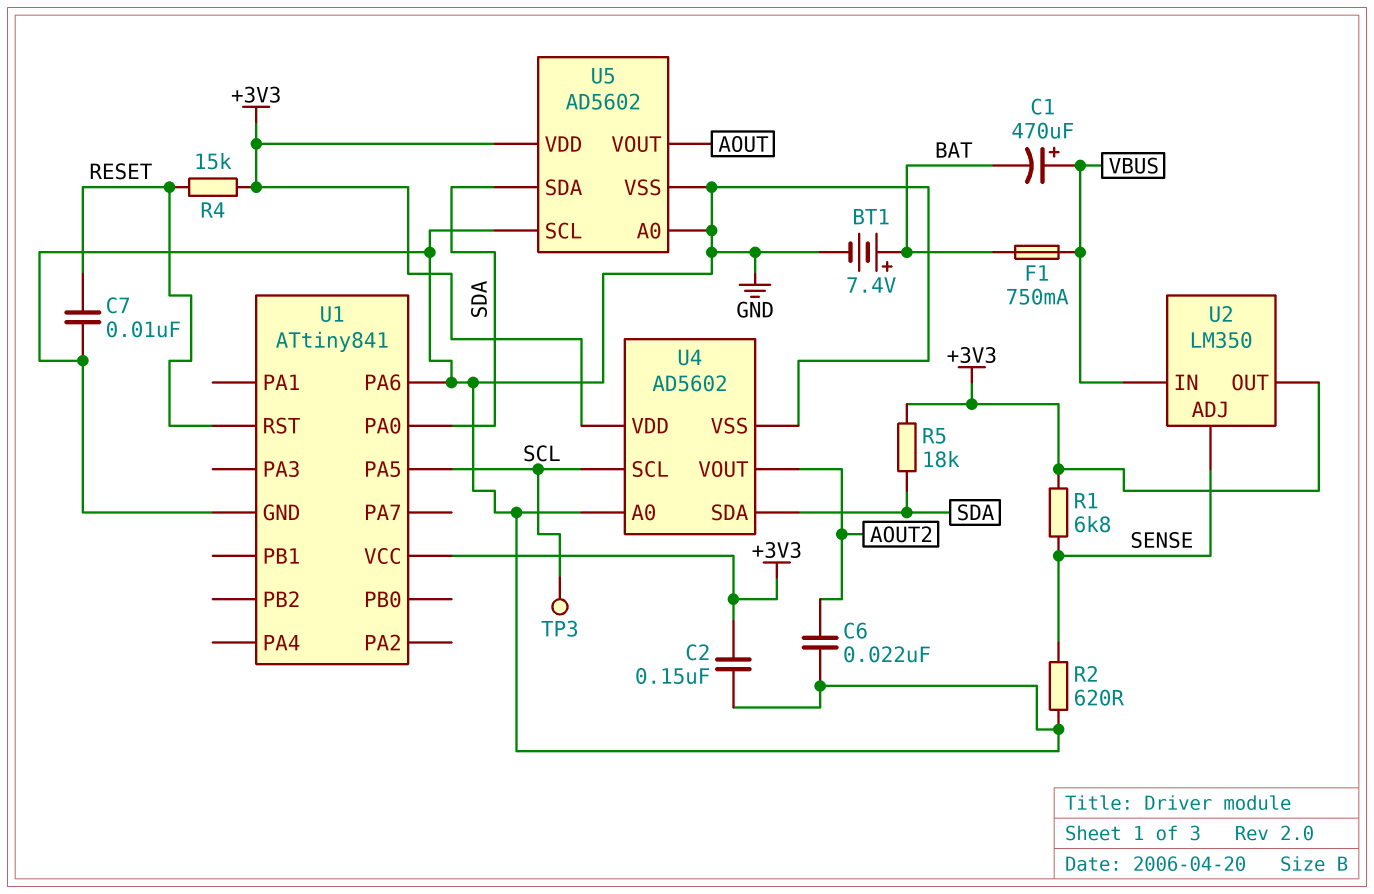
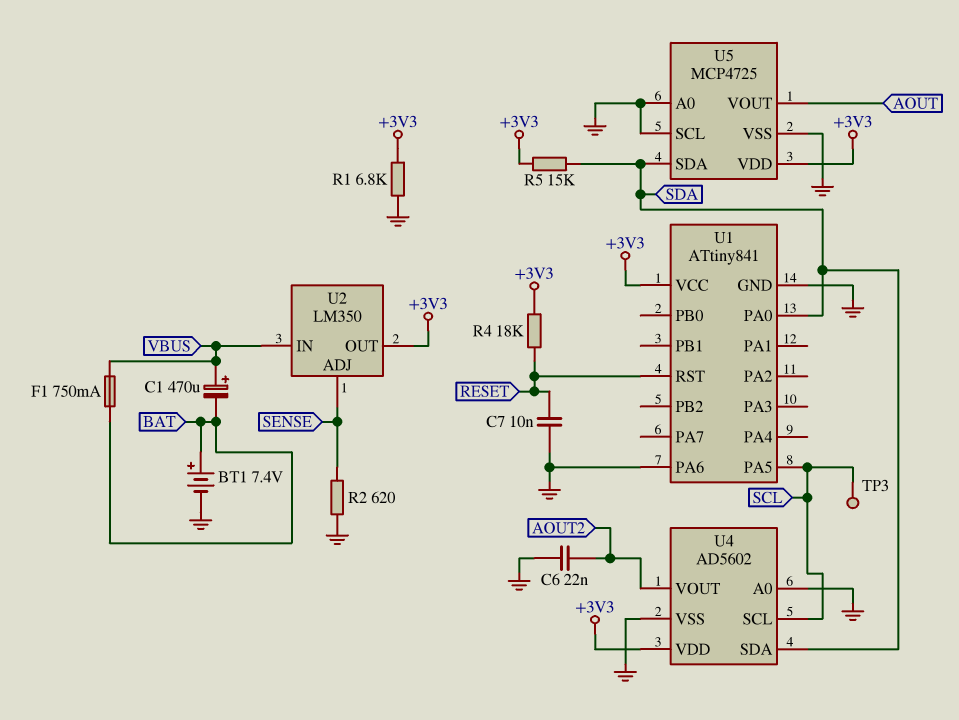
C2: 150nF (+3V3, GND) -> none
R1: 6.8k (+3V3, SENSE) -> 6.8k (+3V3, GND)
R4: 15k (+3V3, RESET) -> 18k (+3V3, RESET)
R5: 18k (+3V3, SDA) -> 15k (+3V3, SDA)
U5: AD5602 -> MCP4725

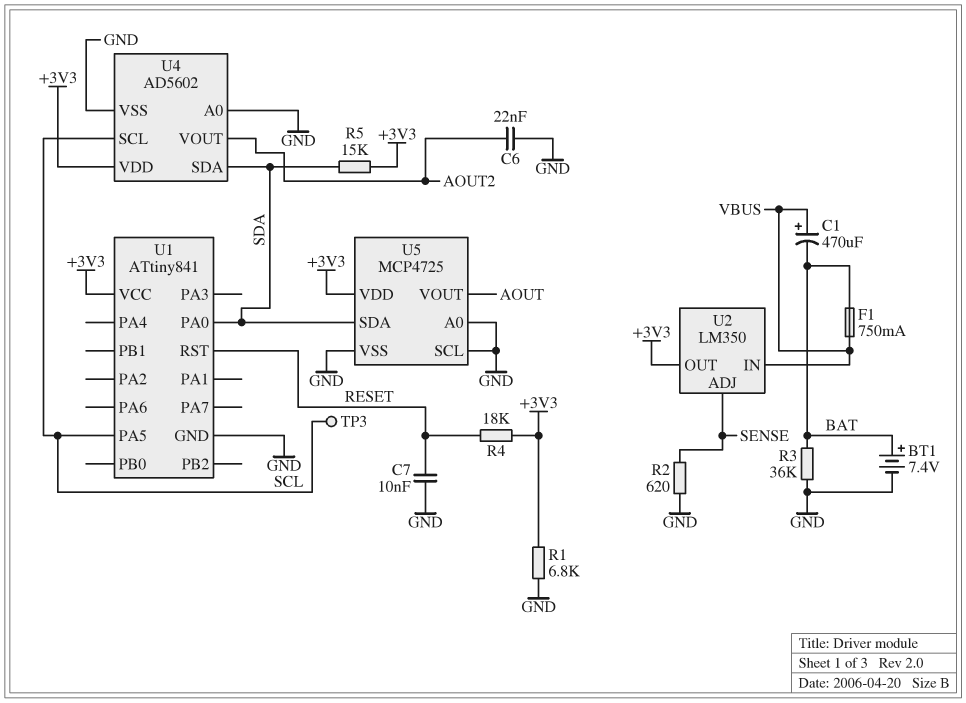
R3: none -> 36k (BAT, GND)
U1 pin PA6: GND -> none

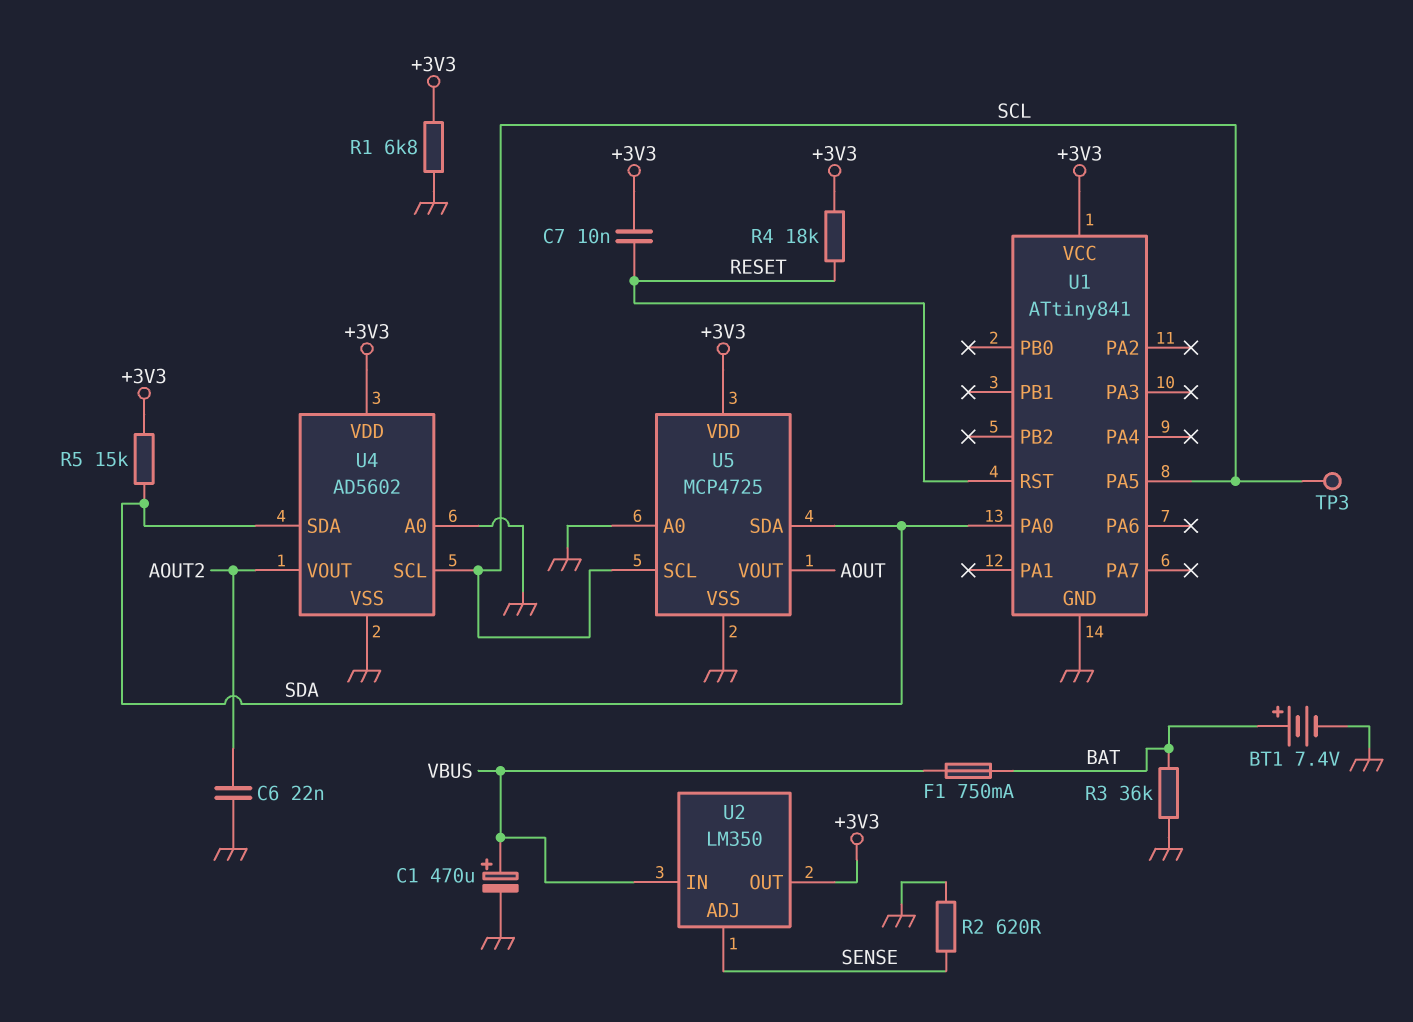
C1: 470uF (plus VBUS, minus BAT) -> 470uF (plus VBUS, minus GND)
C7: 10nF (GND, RESET) -> 10nF (+3V3, RESET)
U5 pin SCL: GND -> SCL

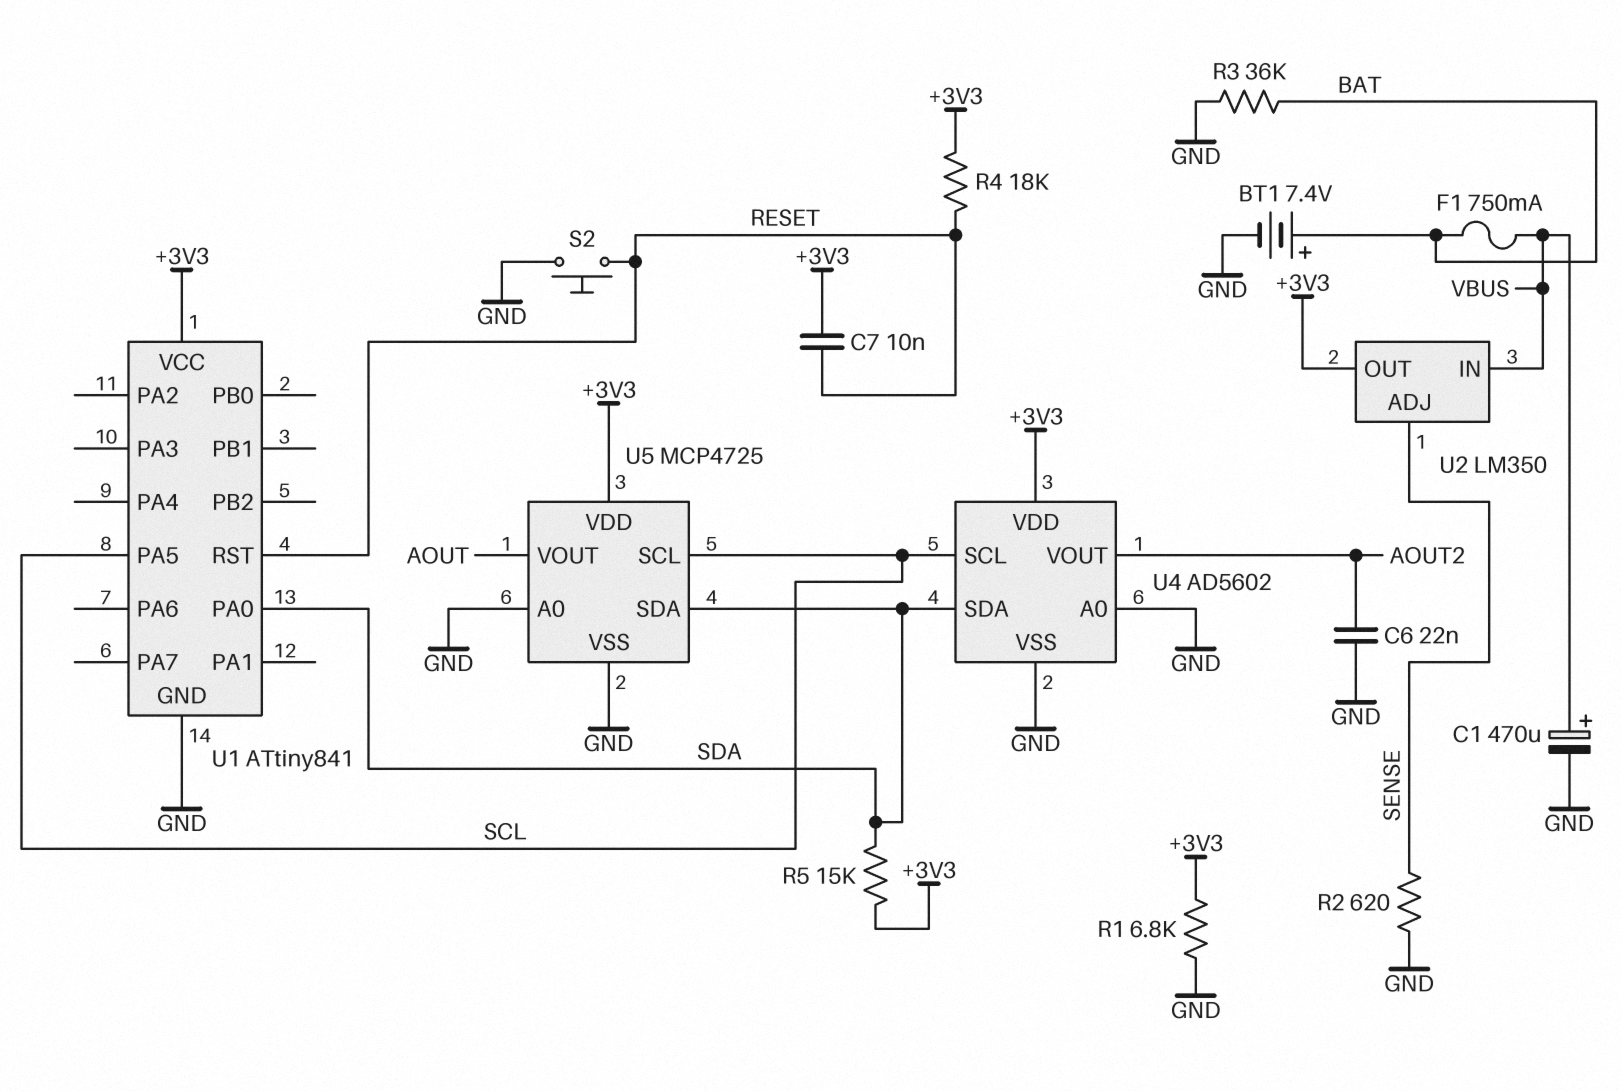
S2: none -> button (GND, RESET)
TP3: test point (SCL) -> none

